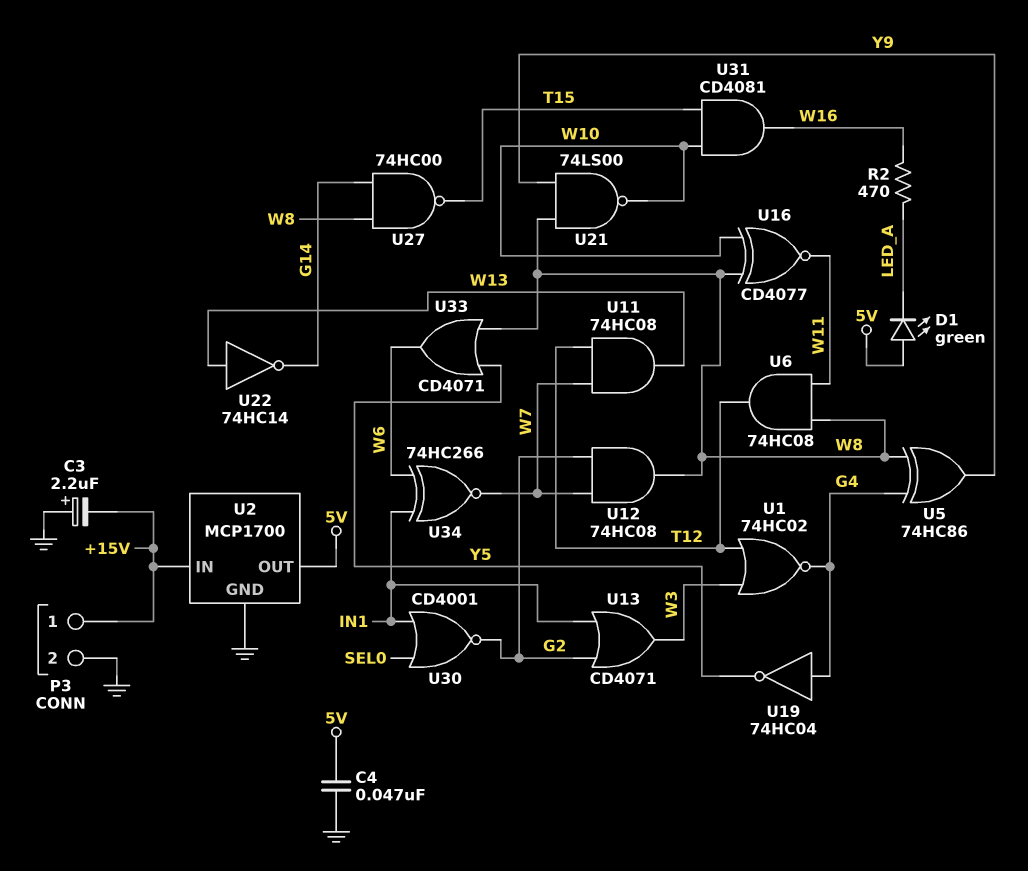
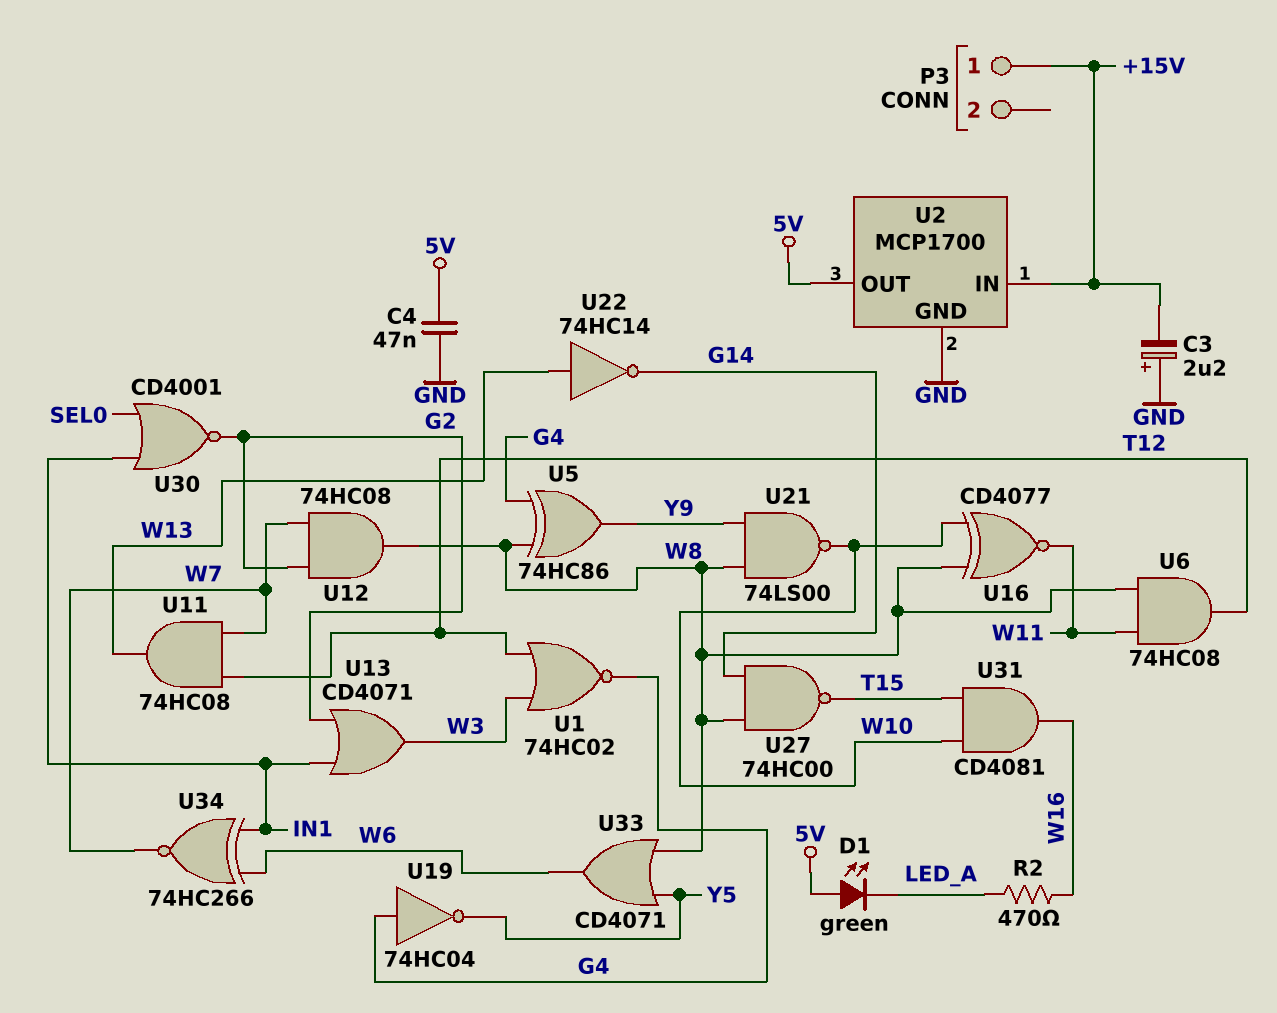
P3 pin 2: GND -> none

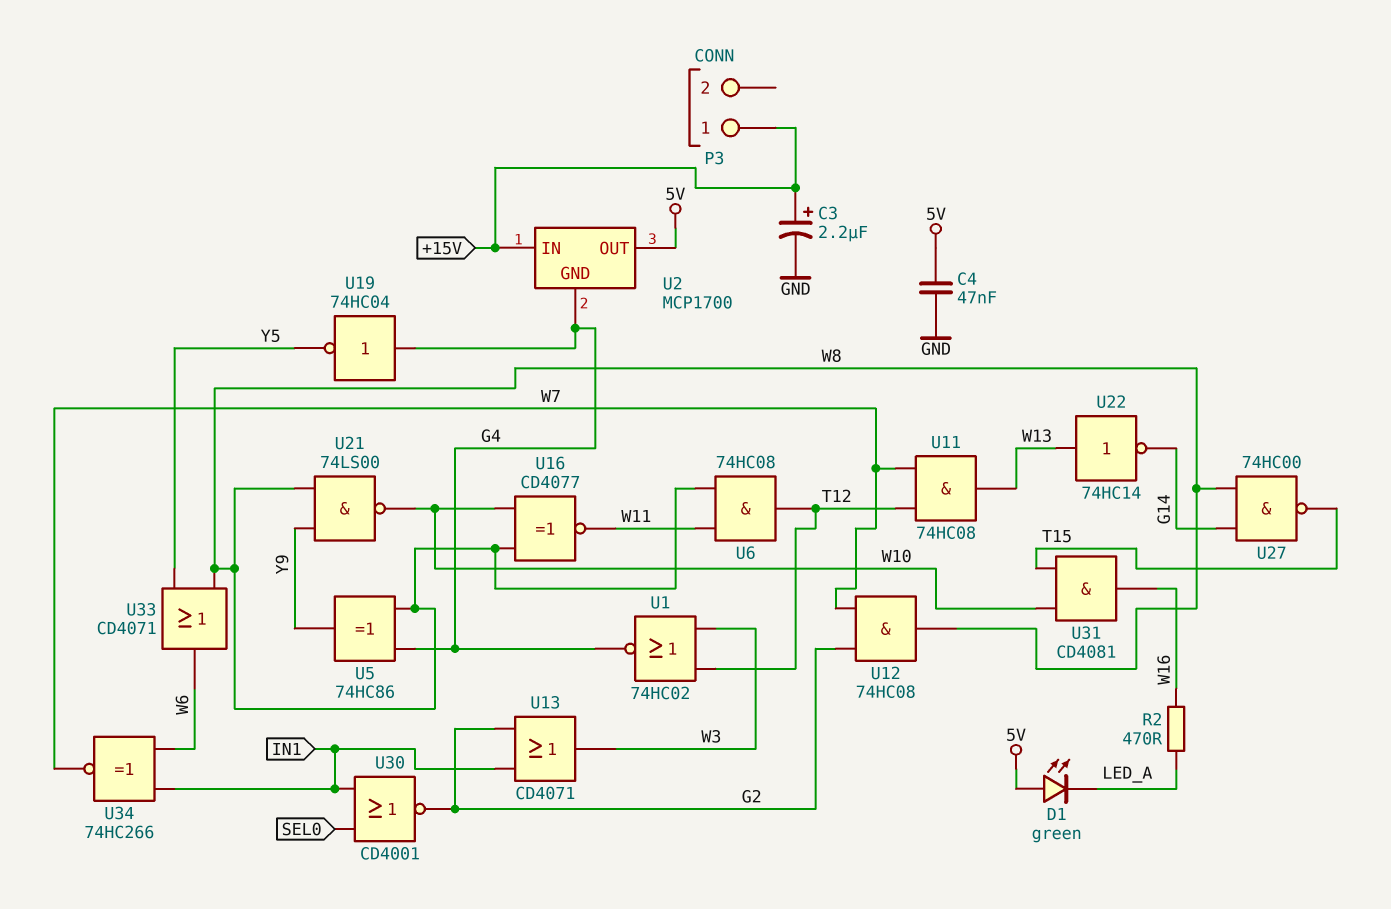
C3: 2.2uF (plus GND, minus +15V) -> 2.2uF (plus +15V, minus GND)
U2 pin GND: GND -> G4

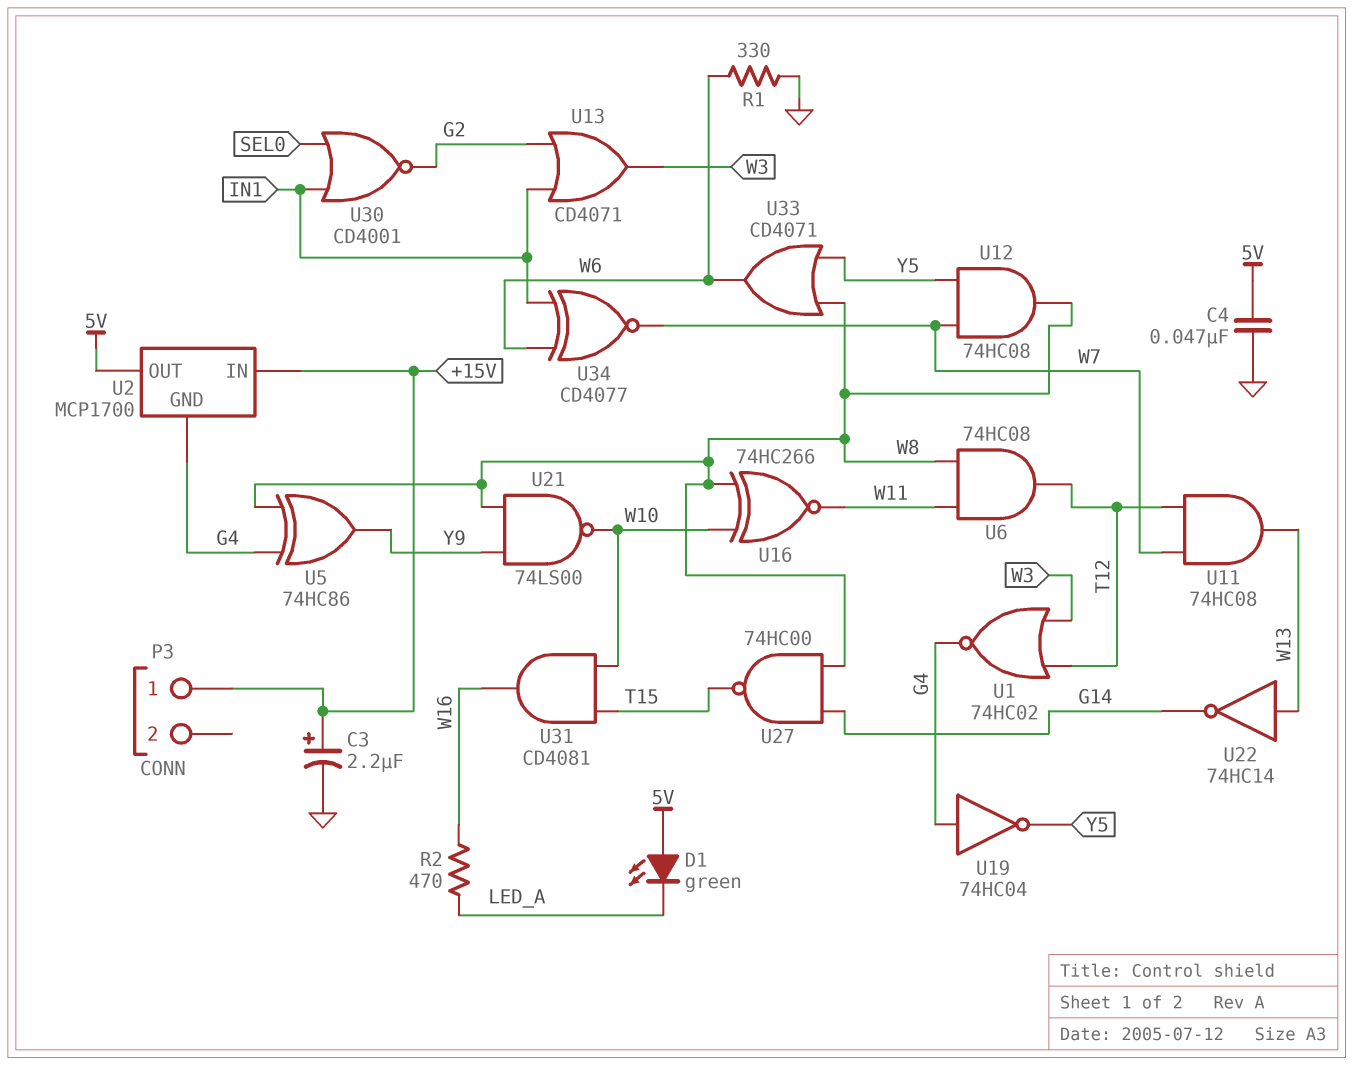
R1: none -> 330 (GND, W6)
U12: AND 74HC08 (in G2, in W7, out W8) -> AND 74HC08 (in W7, in Y5, out W8)
U16: XNOR CD4077 (in W8, in W10, out W11) -> XNOR 74HC266 (in W8, in W10, out W11)
U34: XNOR 74HC266 (in IN1, in W6, out W7) -> XNOR CD4077 (in IN1, in W6, out W7)

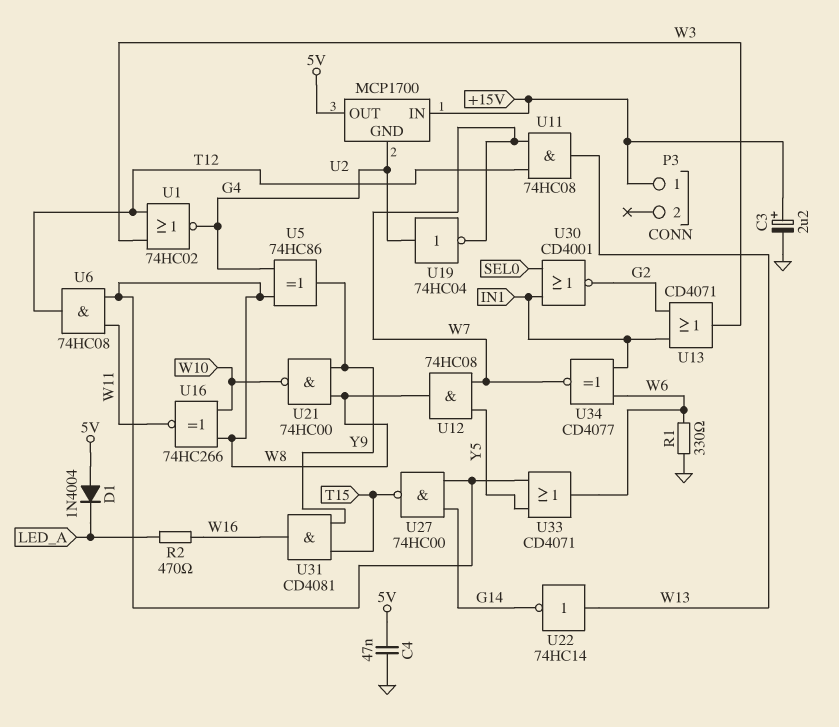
D1: LED green (A 5V, K LED_A) -> diode 1N4004 (A 5V, K LED_A)
U19: NOT 74HC04 (in G4, out Y5) -> NOT 74HC04 (in G4, out W7)
U21: NAND 74LS00 (in W8, in Y9, out W10) -> NAND 74HC00 (in W8, in Y9, out W10)
U31: AND CD4081 (in T15, in W10, out W16) -> AND CD4081 (in T15, in Y9, out W16)

